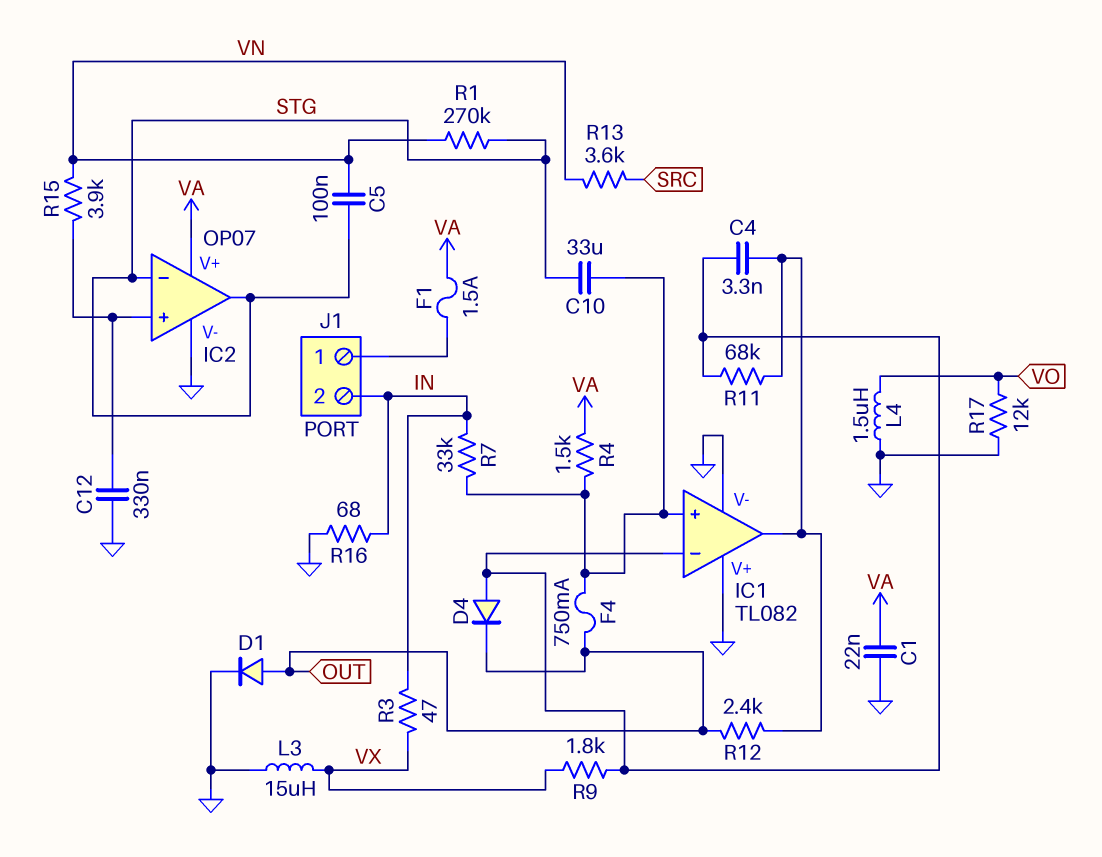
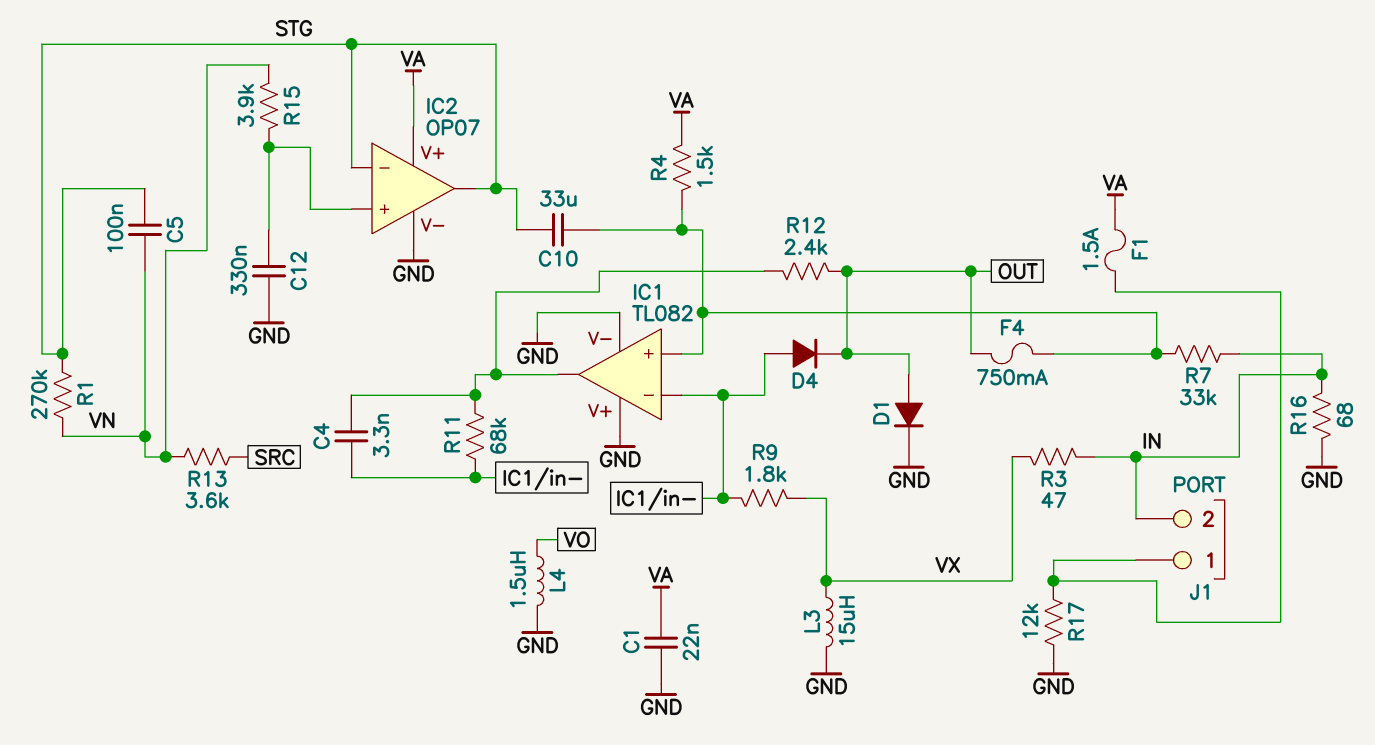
R17: 12k (GND, VO) -> 12k (GND, J1/1)

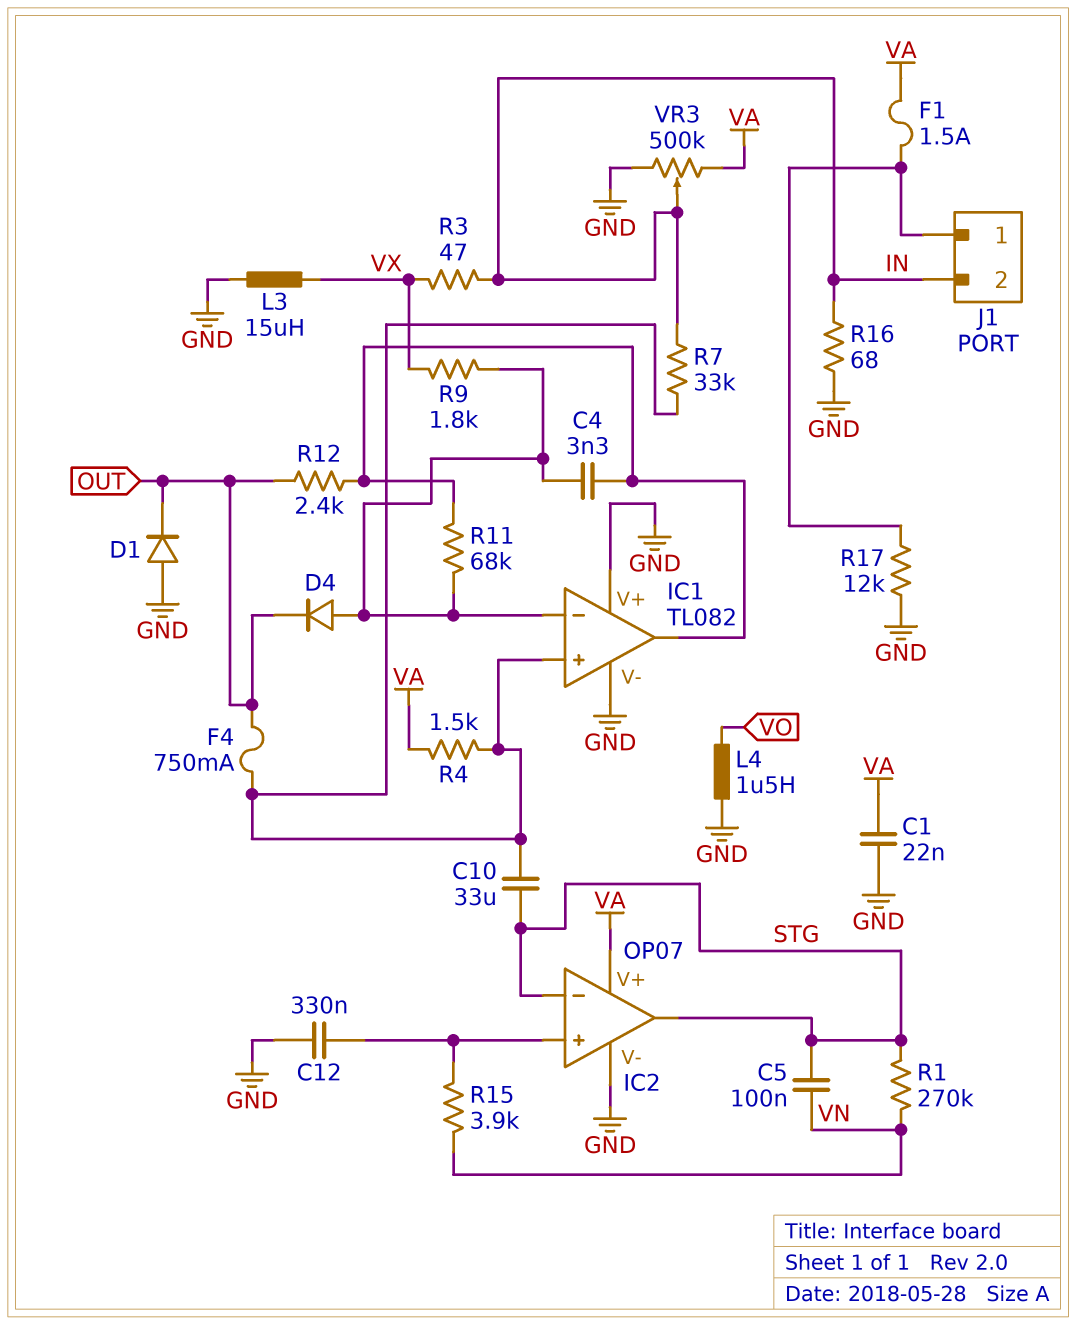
D1: diode (A OUT, K GND) -> diode (A GND, K OUT)
R13: 3.6k (SRC, VN) -> none
VR3: none -> 500k (GND, VA, wiper IN)

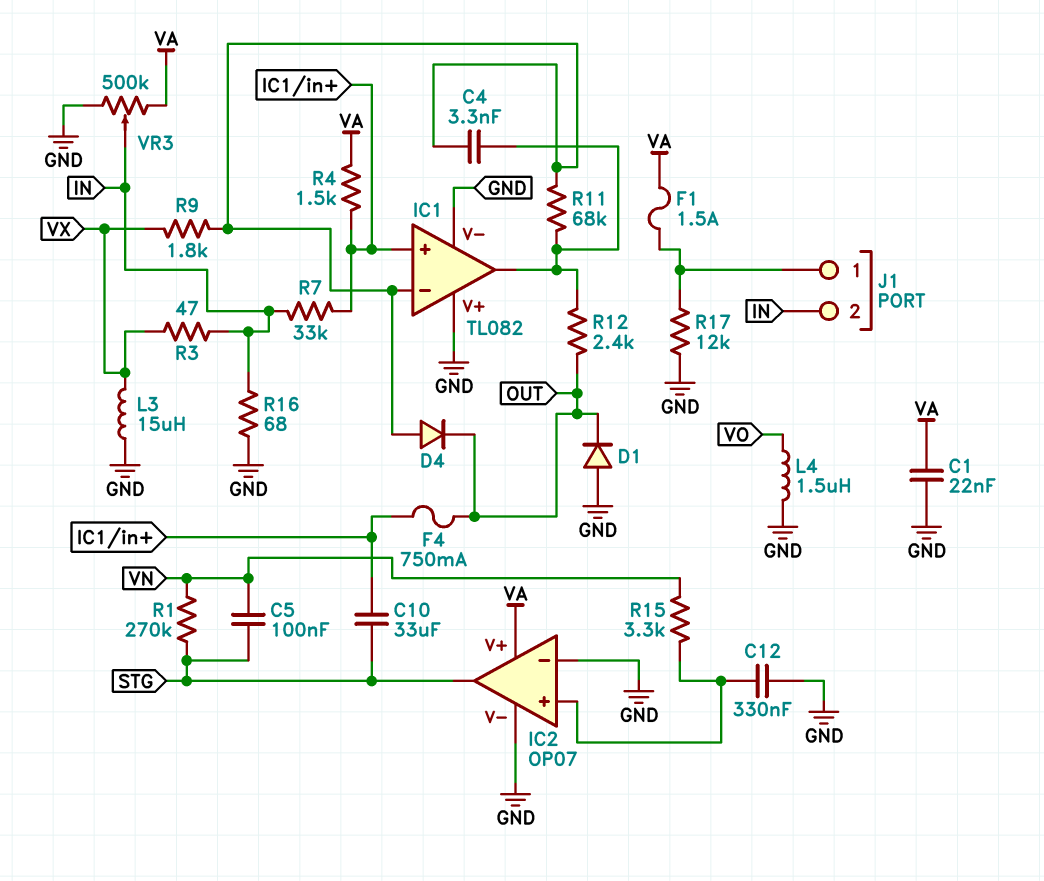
IC2 pin in-: STG -> GND
R15: 3.9k (IC2/in+, VN) -> 3.3k (IC2/in+, VN)

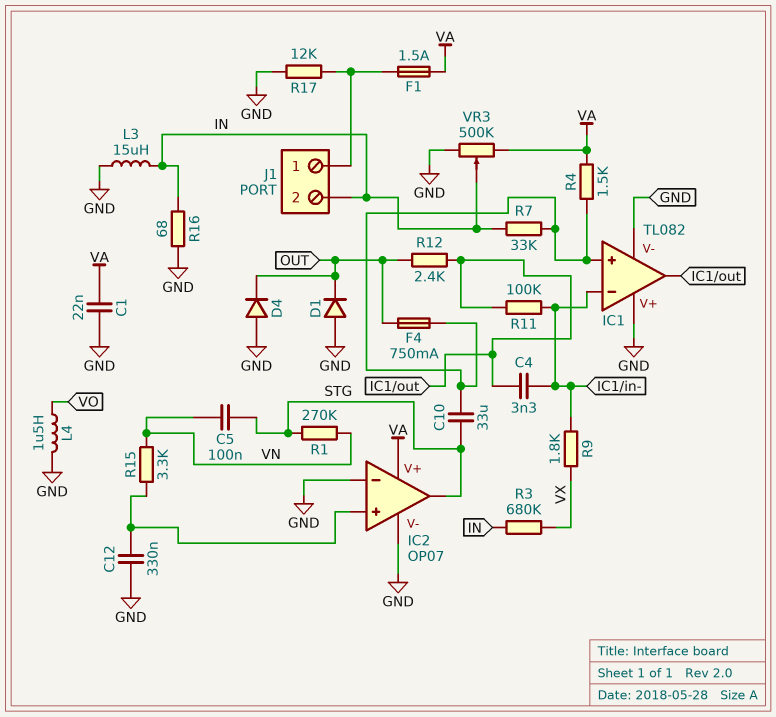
D4: diode (A IC1/in-, K OUT) -> diode (A GND, K OUT)
L3: 15uH (GND, VX) -> 15uH (GND, IN)
R3: 47 (IN, VX) -> 680k (IN, VX)
R11: 68k (IC1/in-, IC1/out) -> 100k (IC1/in-, IC1/out)

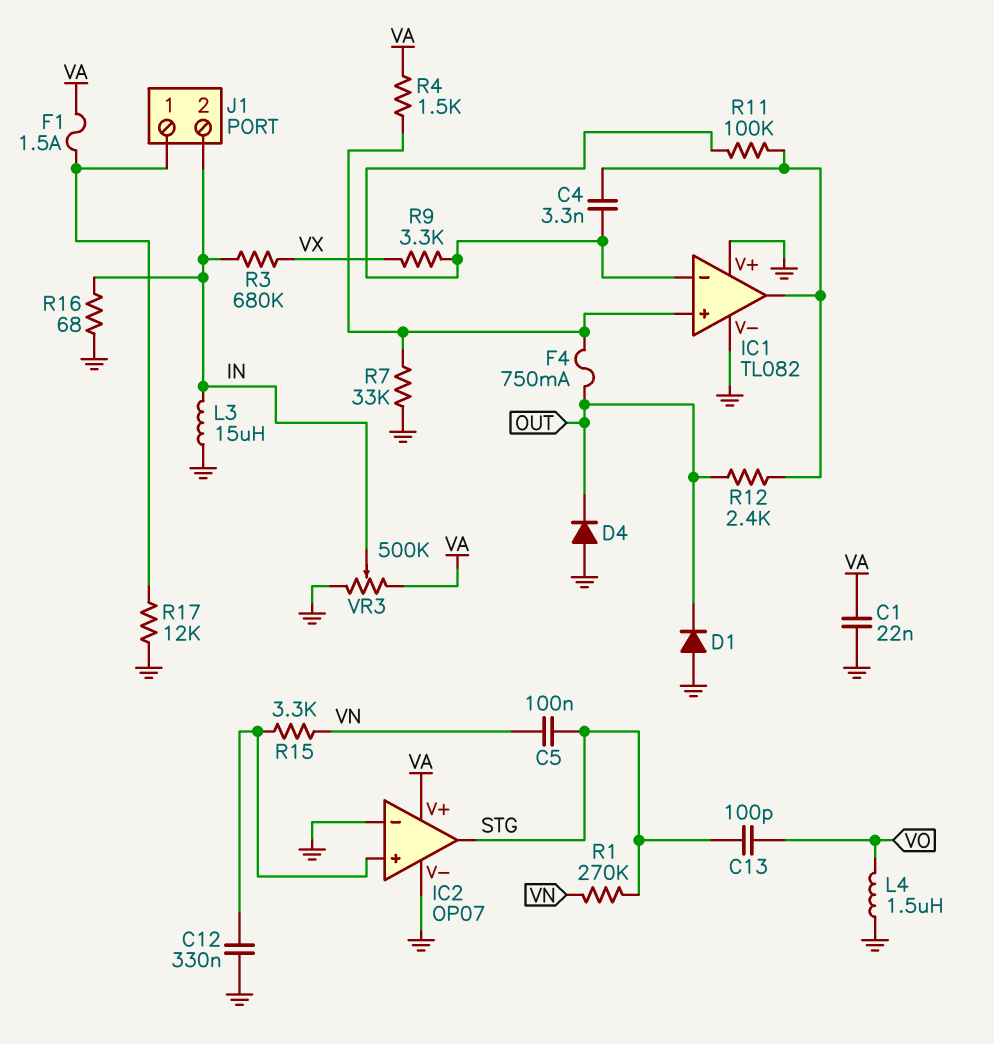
C10: 33uF (IC1/in+, STG) -> none
C13: none -> 100pF (STG, VO)
R7: 33k (IC1/in+, IN) -> 33k (GND, IC1/in+)
R9: 1.8k (IC1/in-, VX) -> 3.3k (IC1/in-, VX)

